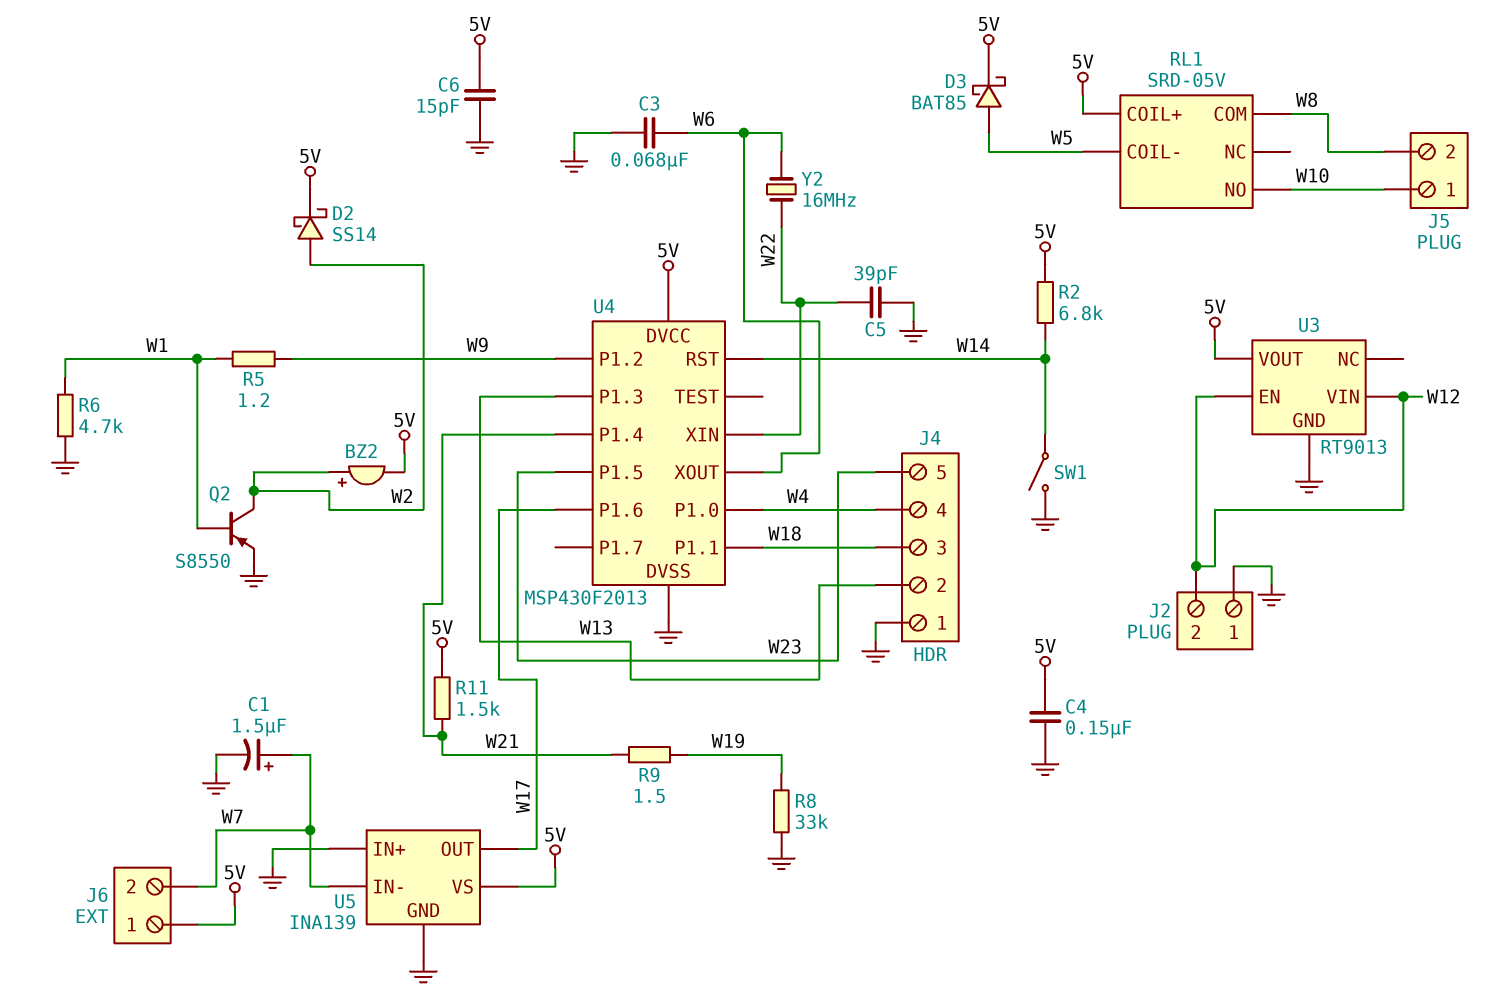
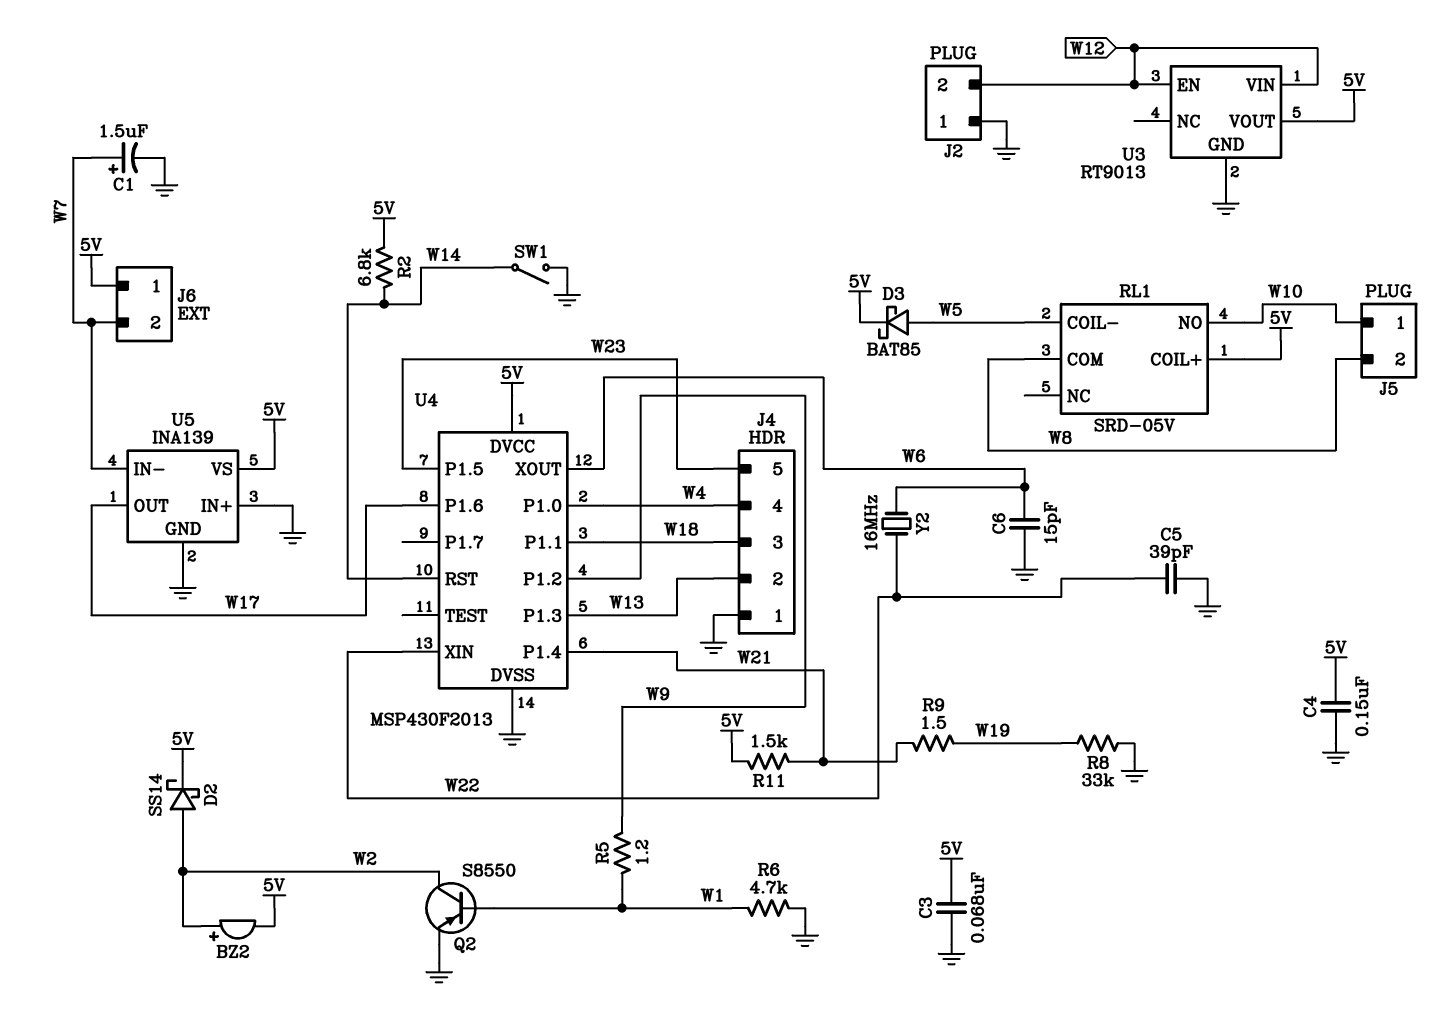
C3: 68nF (GND, W6) -> 68nF (5V, GND)
C6: 15pF (5V, GND) -> 15pF (GND, W6)

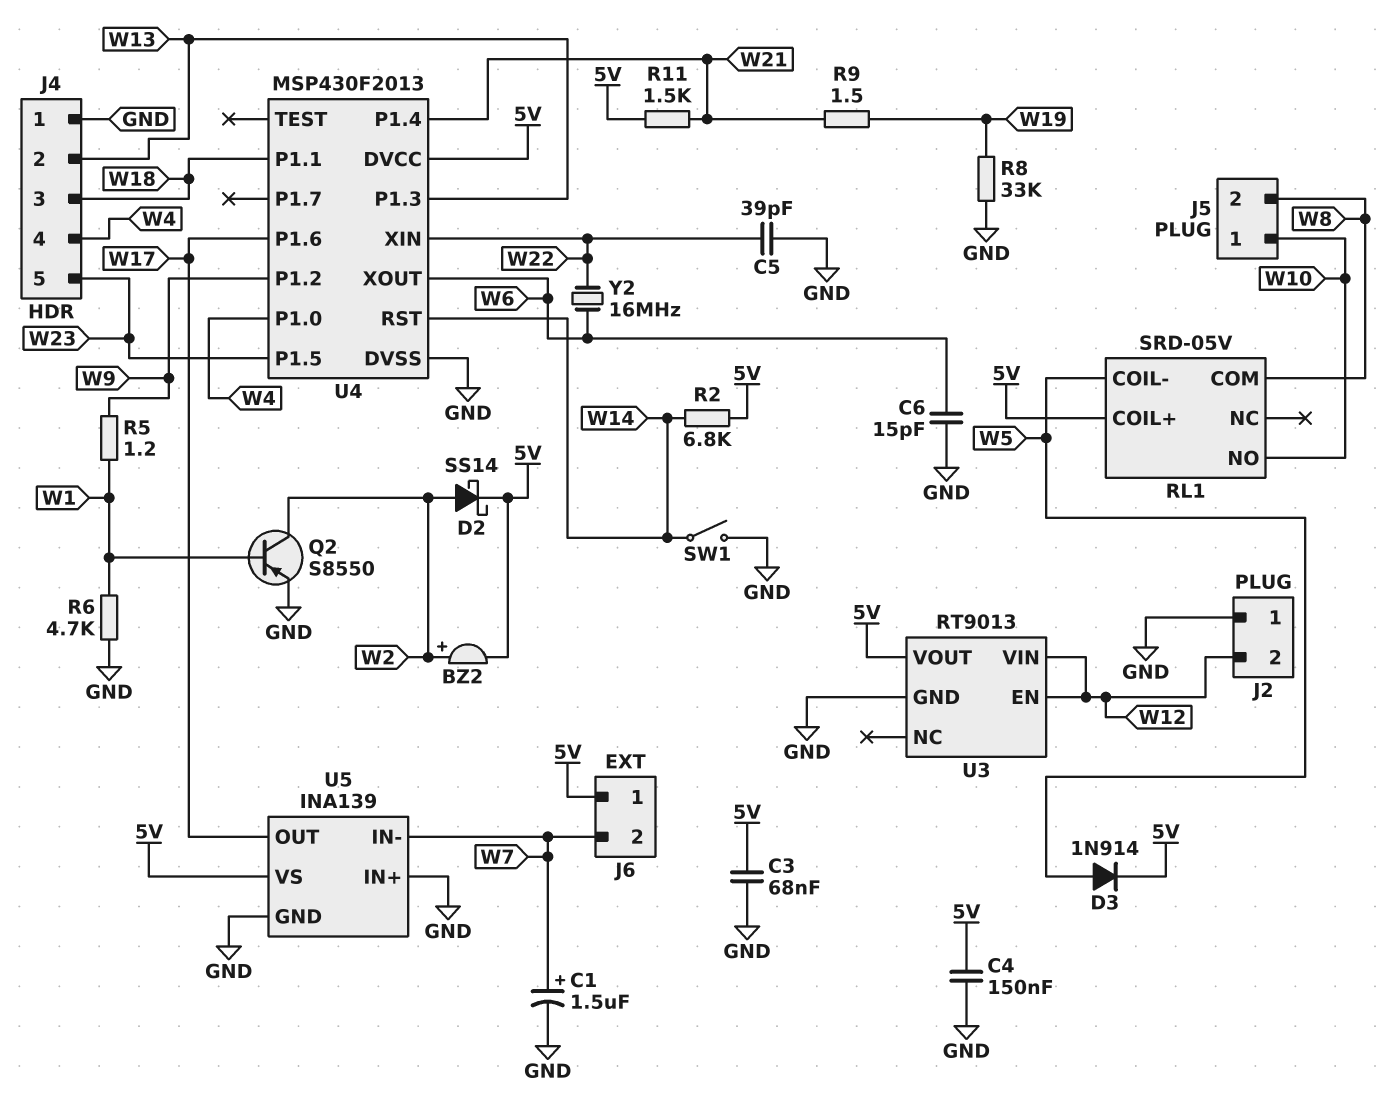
D3: schottky BAT85 (A W5, K 5V) -> diode 1N914 (A W5, K 5V)

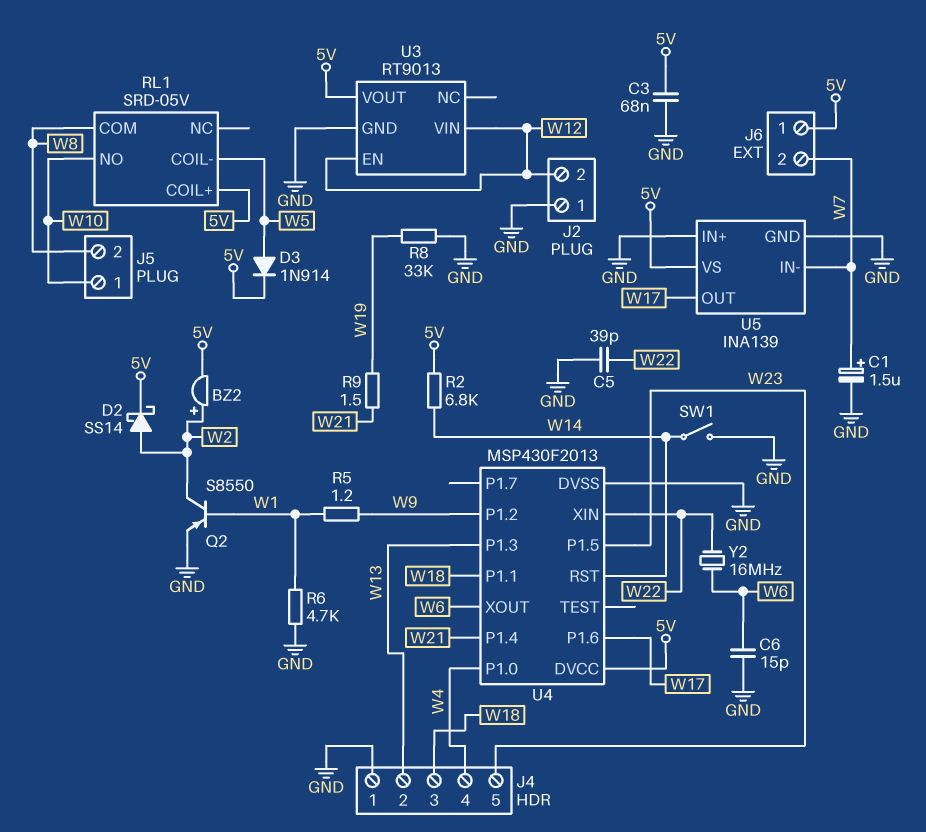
C4: 150nF (5V, GND) -> none
R11: 1.5k (5V, W21) -> none

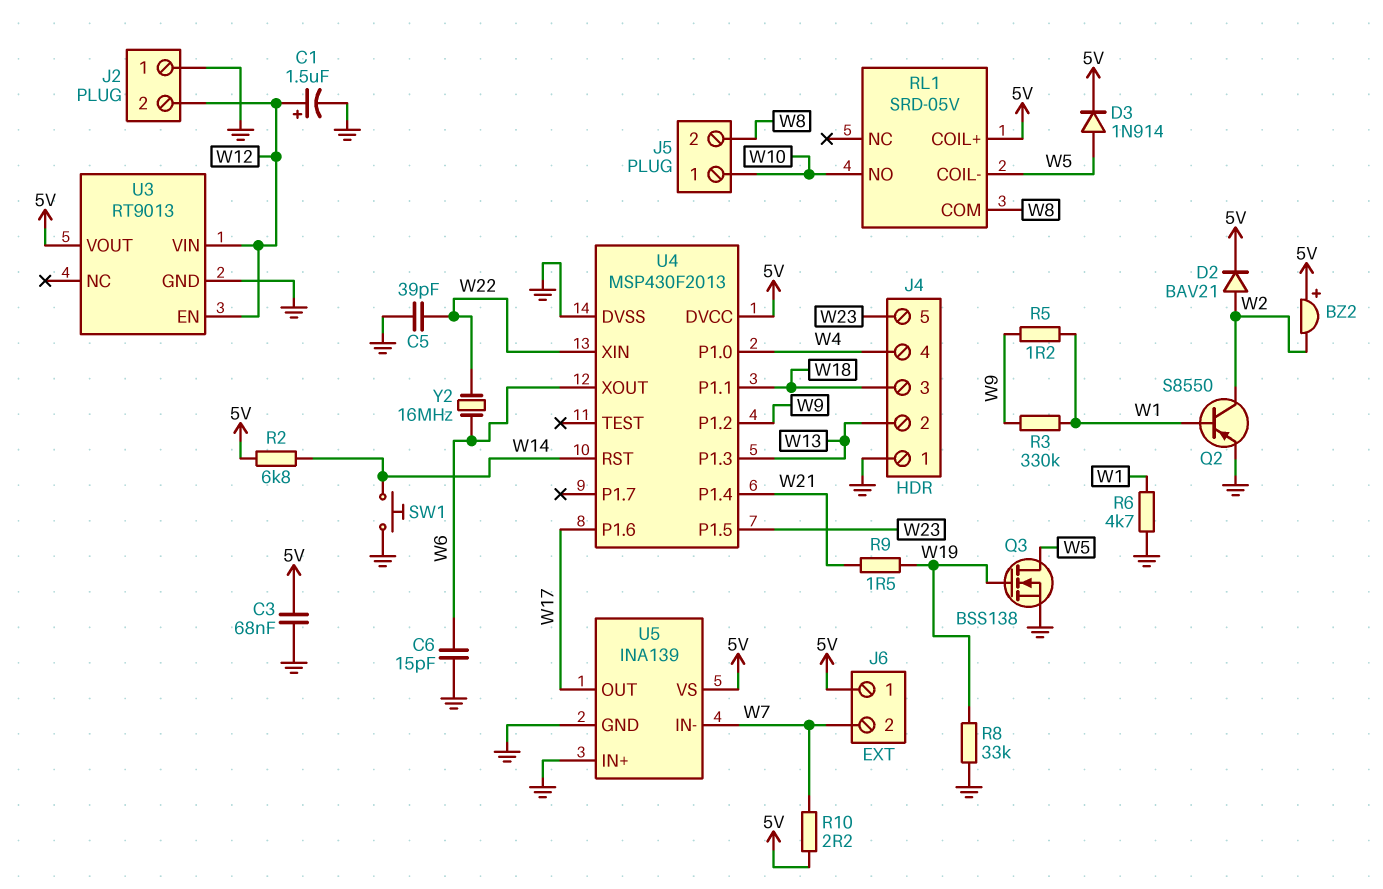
BZ2: buzzer (plus W2, minus 5V) -> buzzer (plus 5V, minus W2)
C1: 1.5uF (plus W7, minus GND) -> 1.5uF (plus W12, minus GND)
D2: schottky SS14 (A W2, K 5V) -> diode BAV21 (A W2, K 5V)
Q3: none -> NMOS BSS138 (G W19, D W5, S GND)
R3: none -> 330k (W1, W9)
R10: none -> 2.2 (5V, W7)
SW1: switch (GND, W14) -> button (GND, W14)

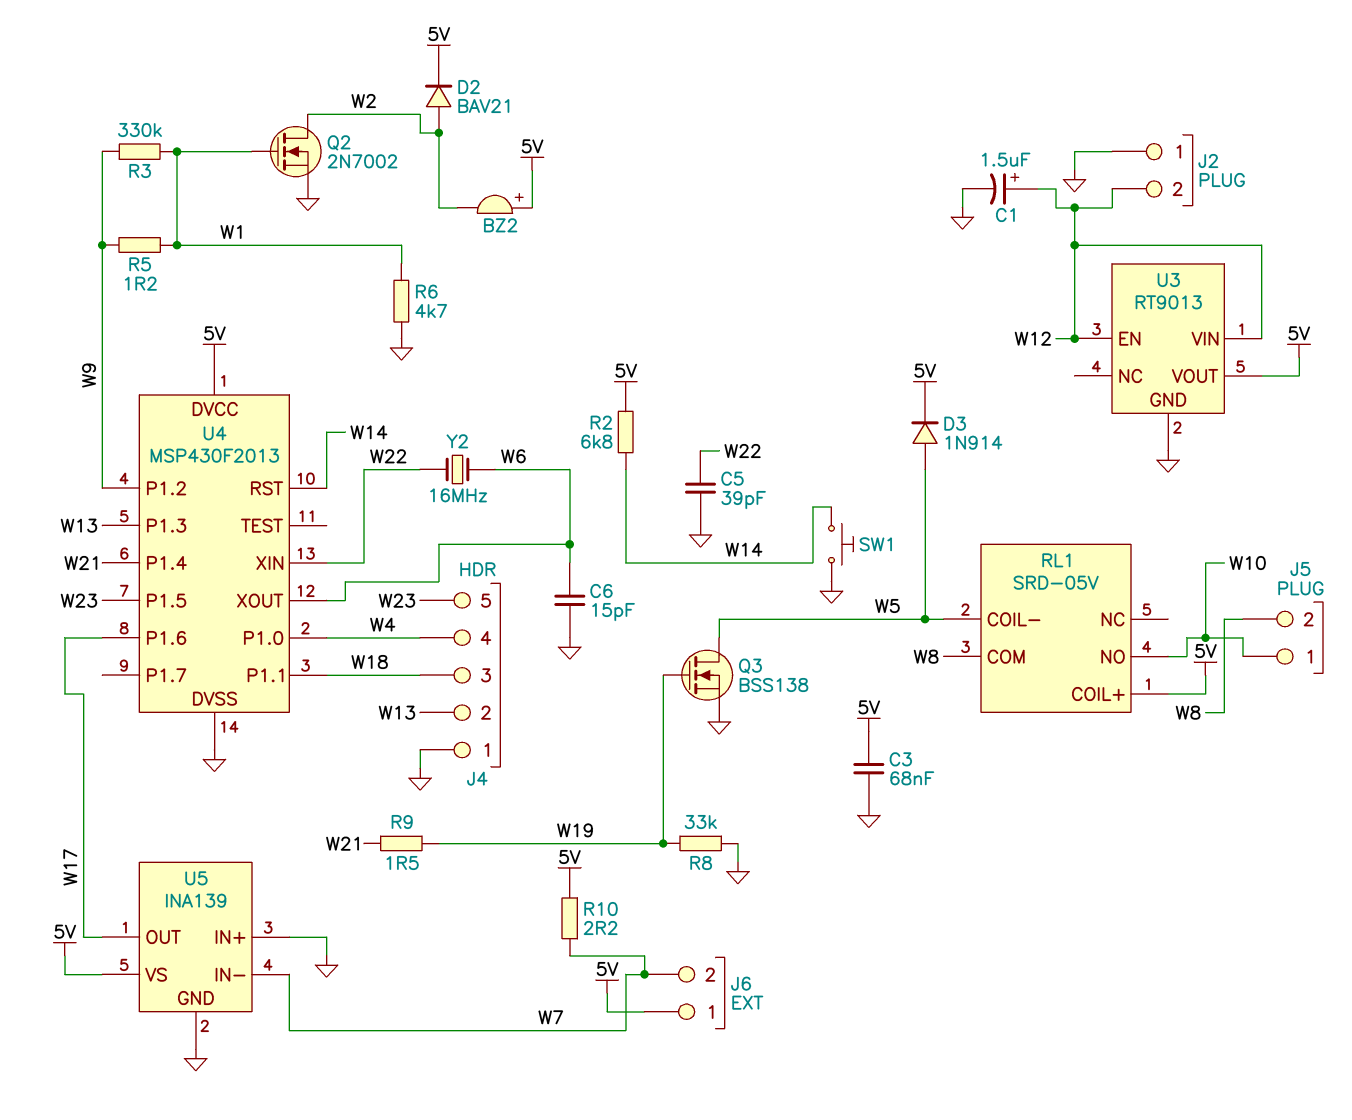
Q2: PNP S8550 (B W1, C W2, E GND) -> NMOS 2N7002 (G W1, D W2, S GND)

